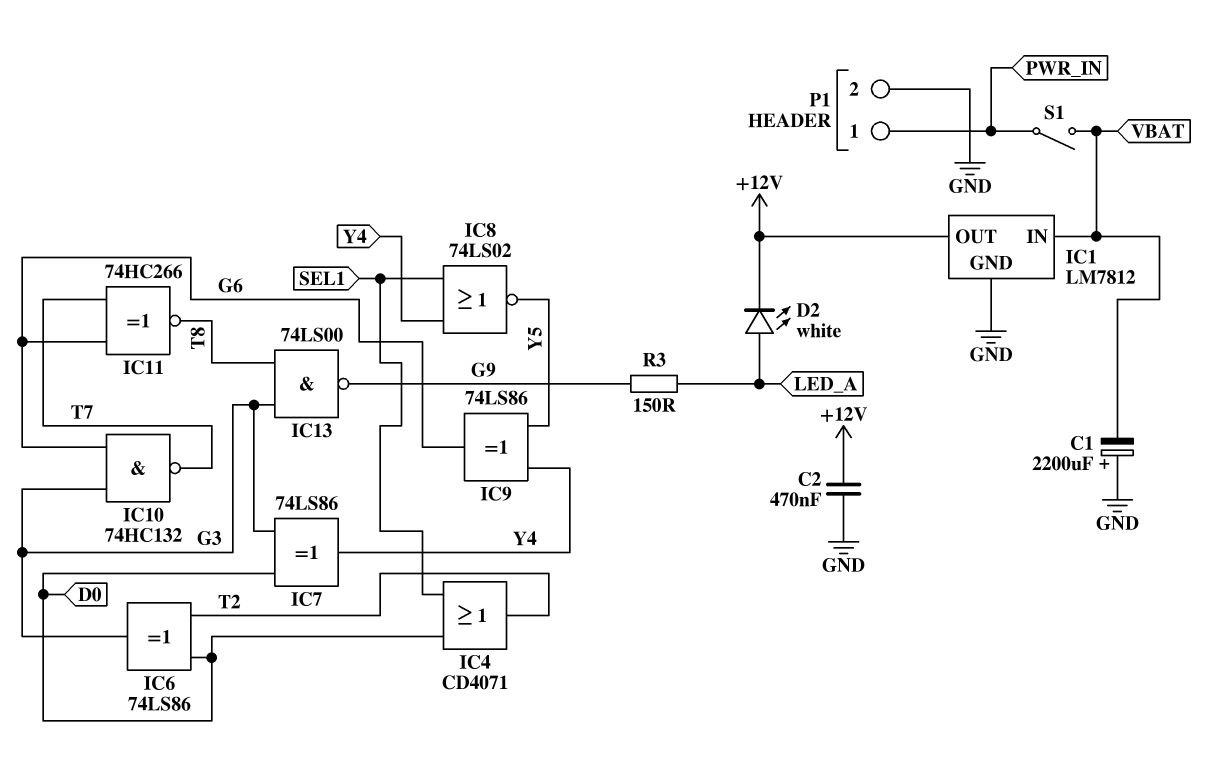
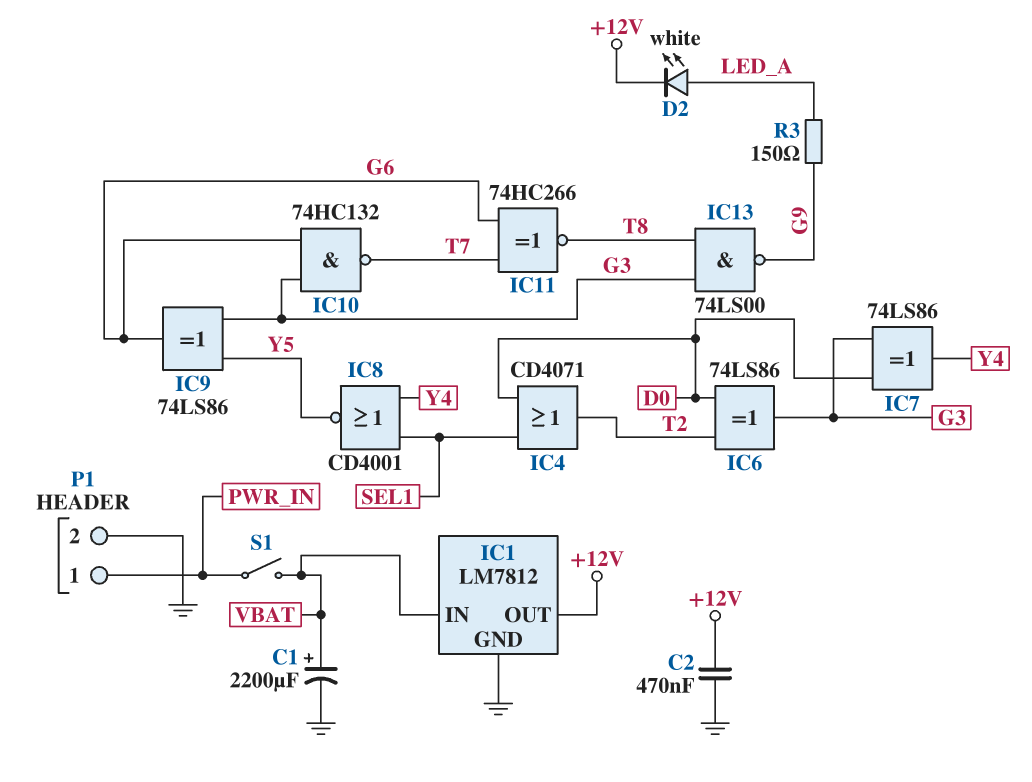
C1: 2200uF (plus GND, minus VBAT) -> 2200uF (plus VBAT, minus GND)
IC8: NOR 74LS02 (in SEL1, in Y4, out Y5) -> NOR CD4001 (in SEL1, in Y4, out Y5)
IC9: XOR 74LS86 (in Y4, in Y5, out G6) -> XOR 74LS86 (in G3, in Y5, out G6)

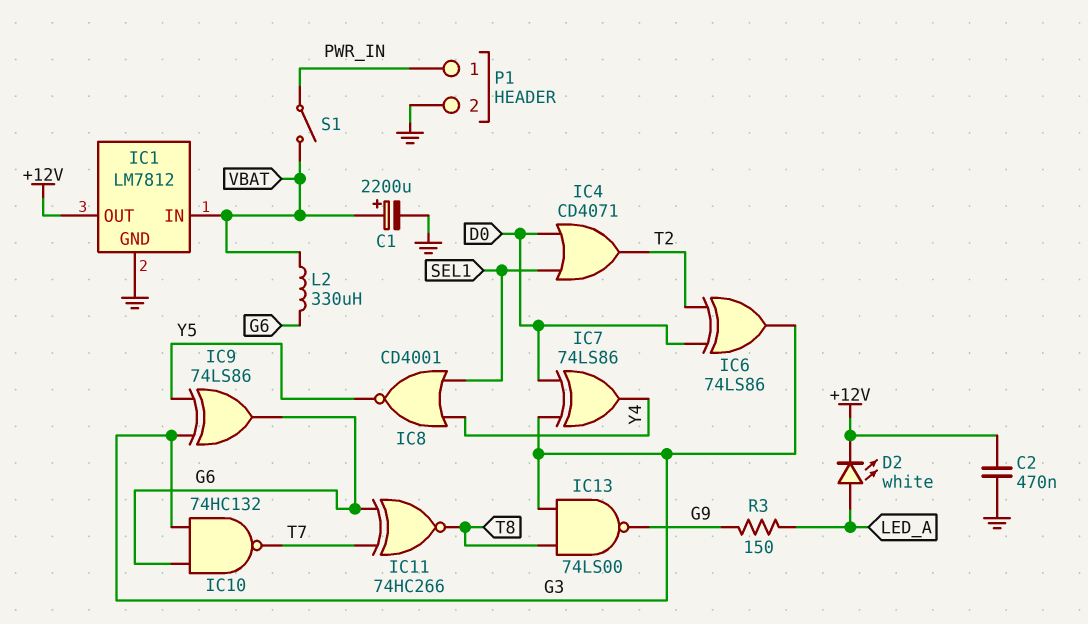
L2: none -> 330uH (G6, VBAT)

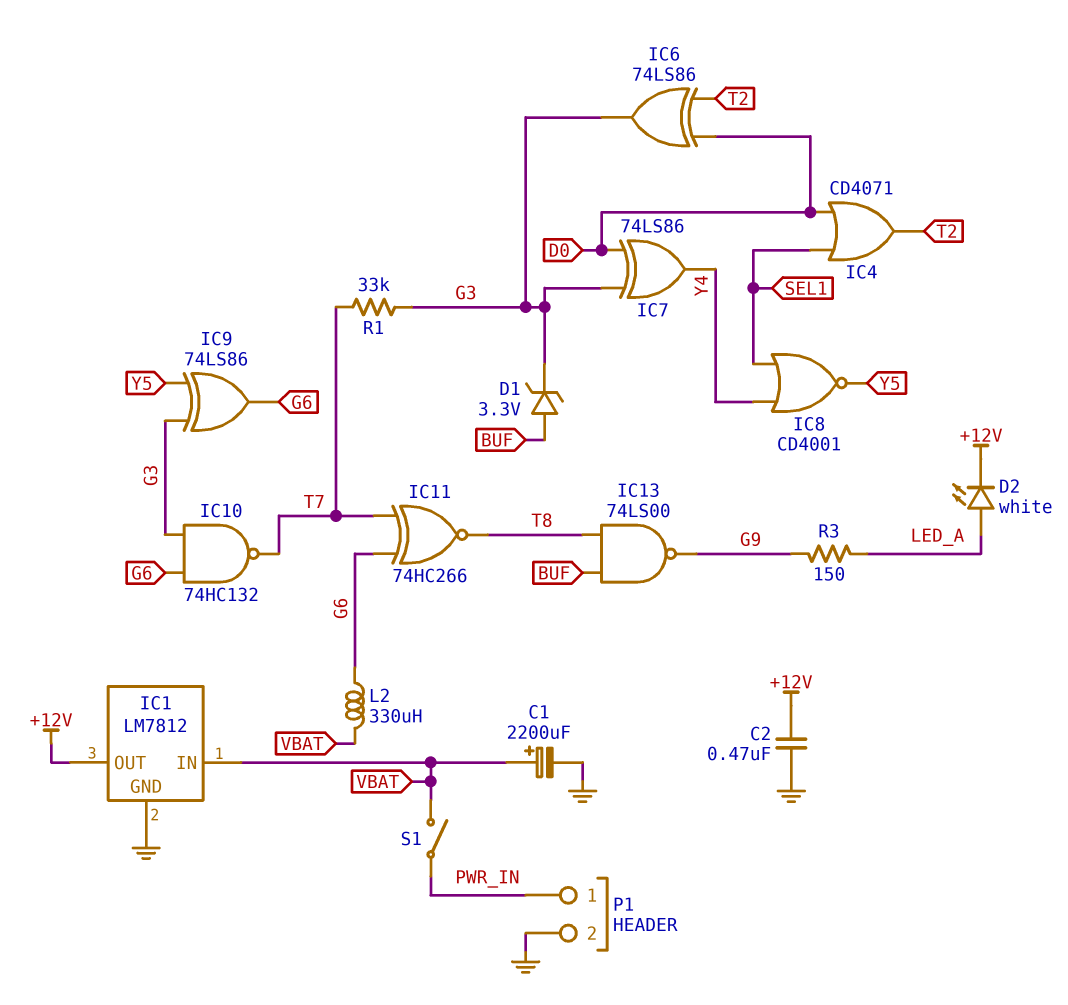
D1: none -> zener 3.3V (A BUF, K G3)
IC13: NAND 74LS00 (in G3, in T8, out G9) -> NAND 74LS00 (in BUF, in T8, out G9)
R1: none -> 33k (G3, T7)

